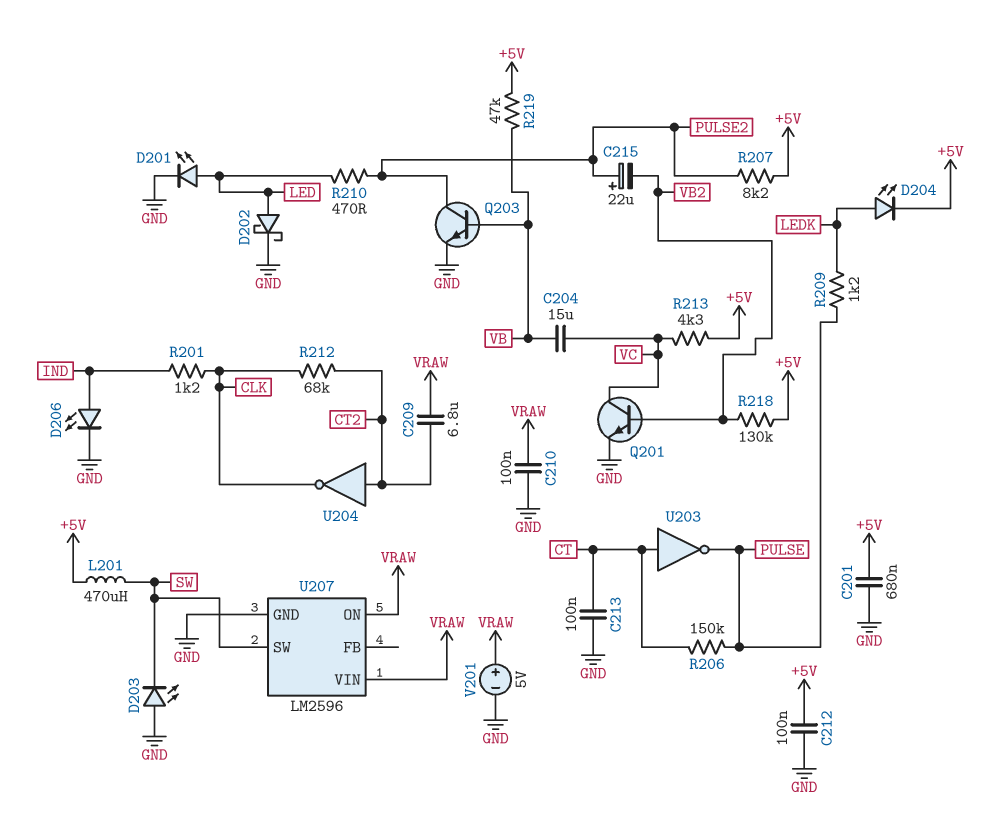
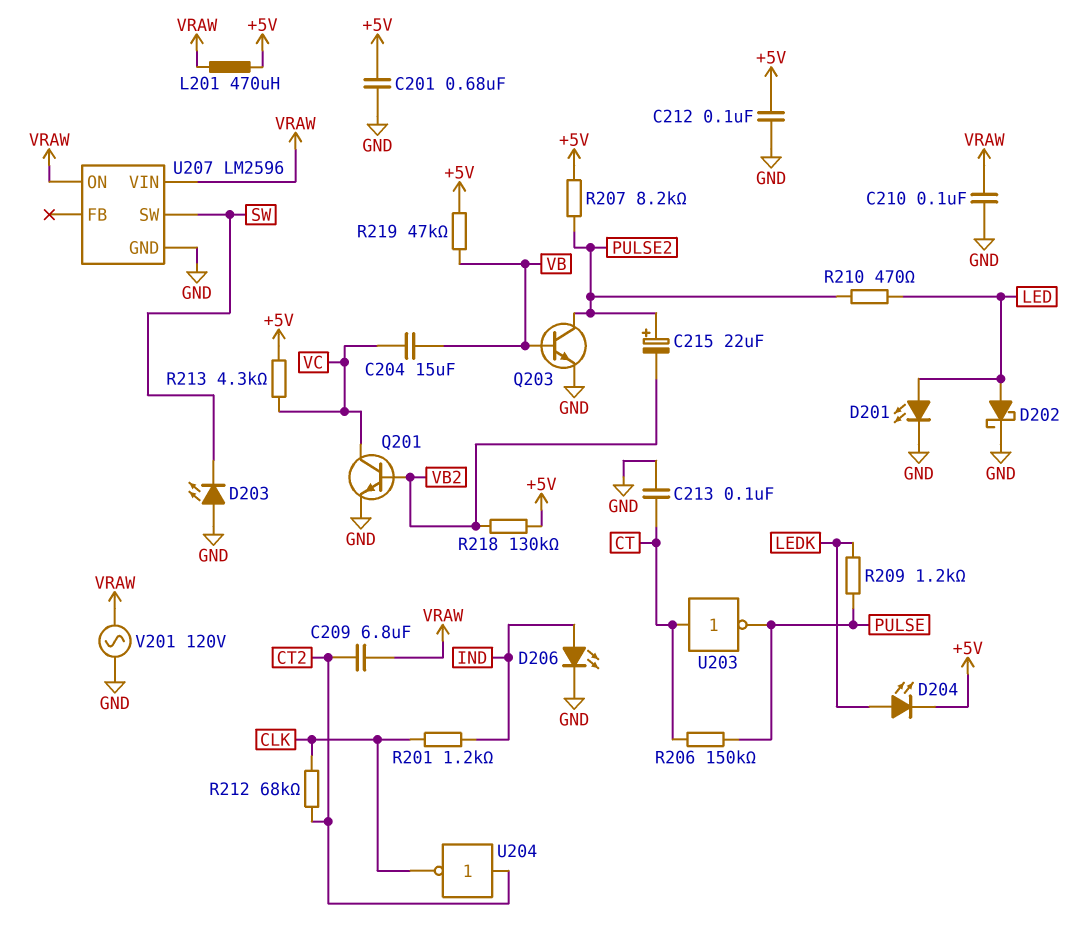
L201: 470uH (+5V, SW) -> 470uH (+5V, VRAW)
V201: 5V (plus VRAW, minus GND) -> AC 120V (GND, VRAW)

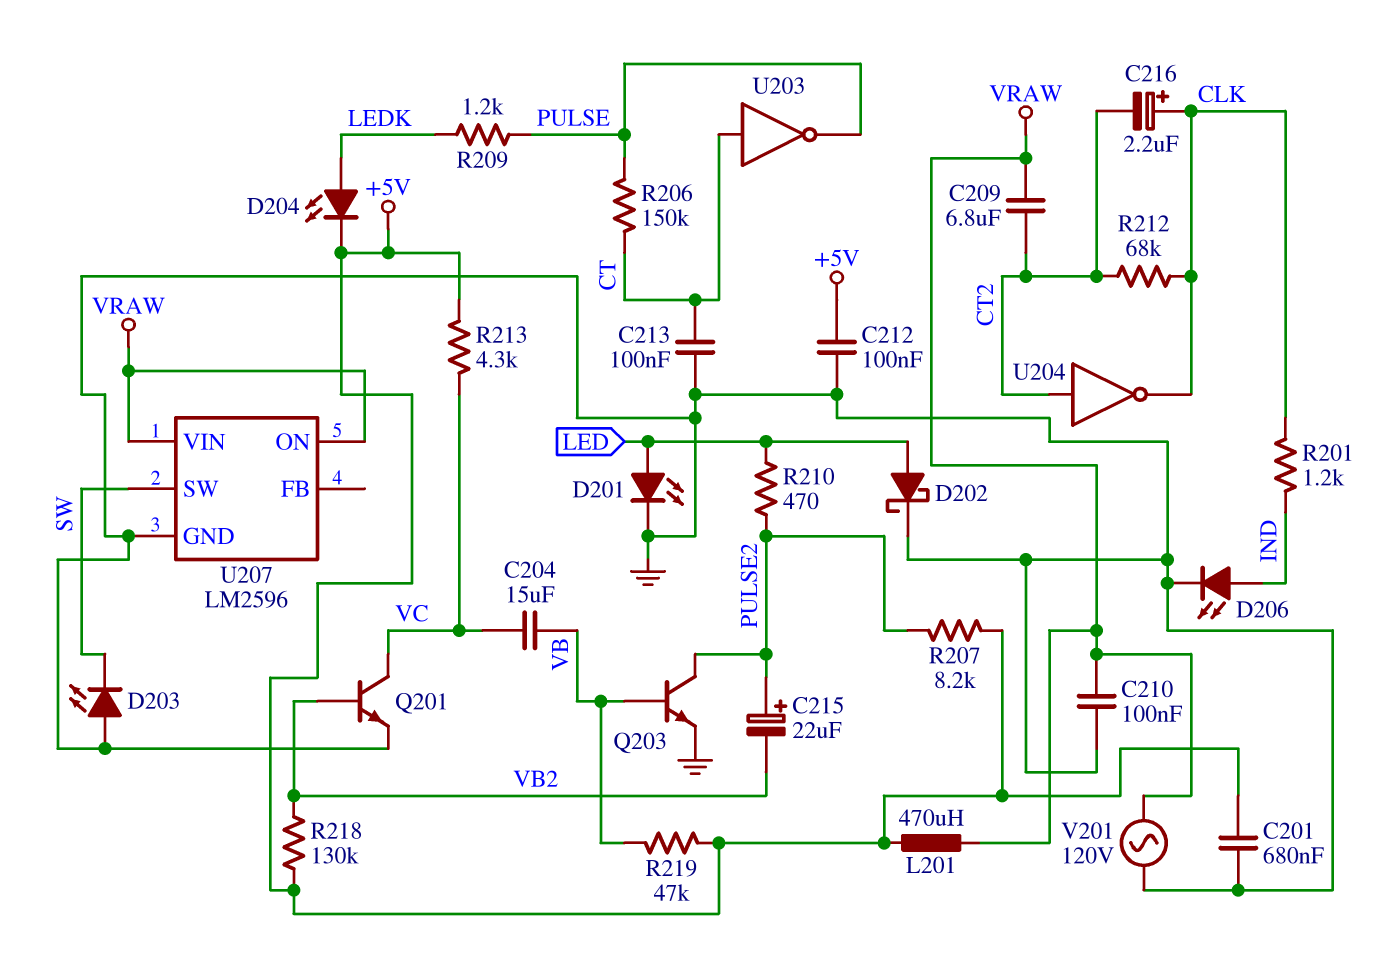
C216: none -> 2.2uF (plus CLK, minus CT2)

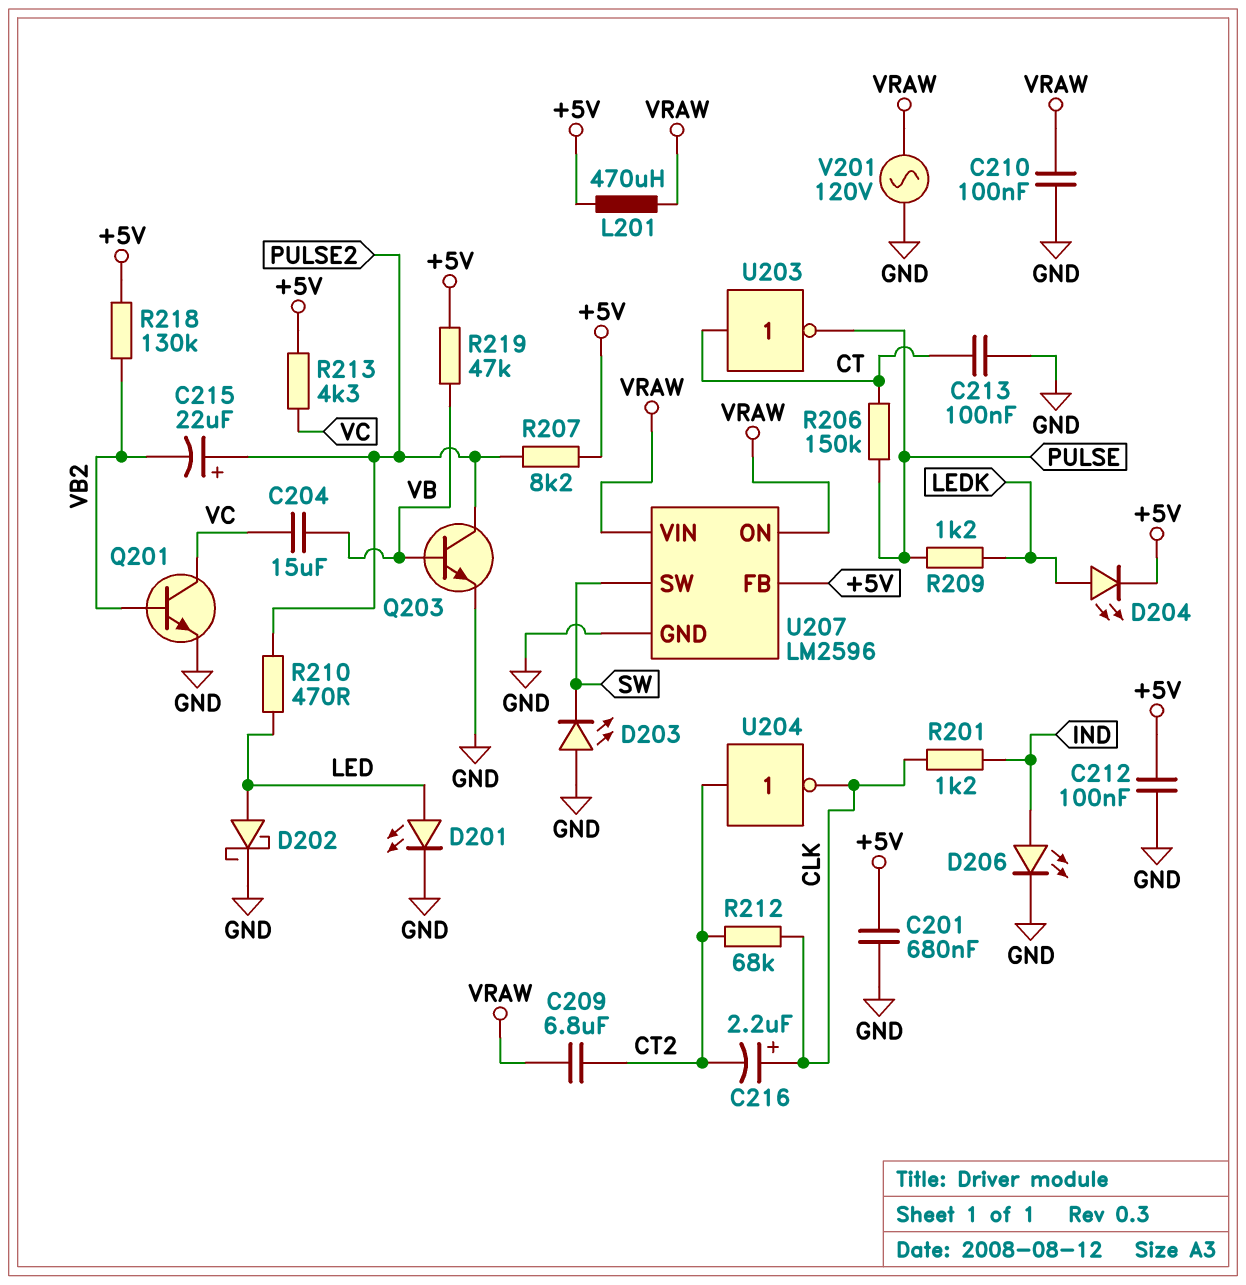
U207 pin FB: none -> +5V

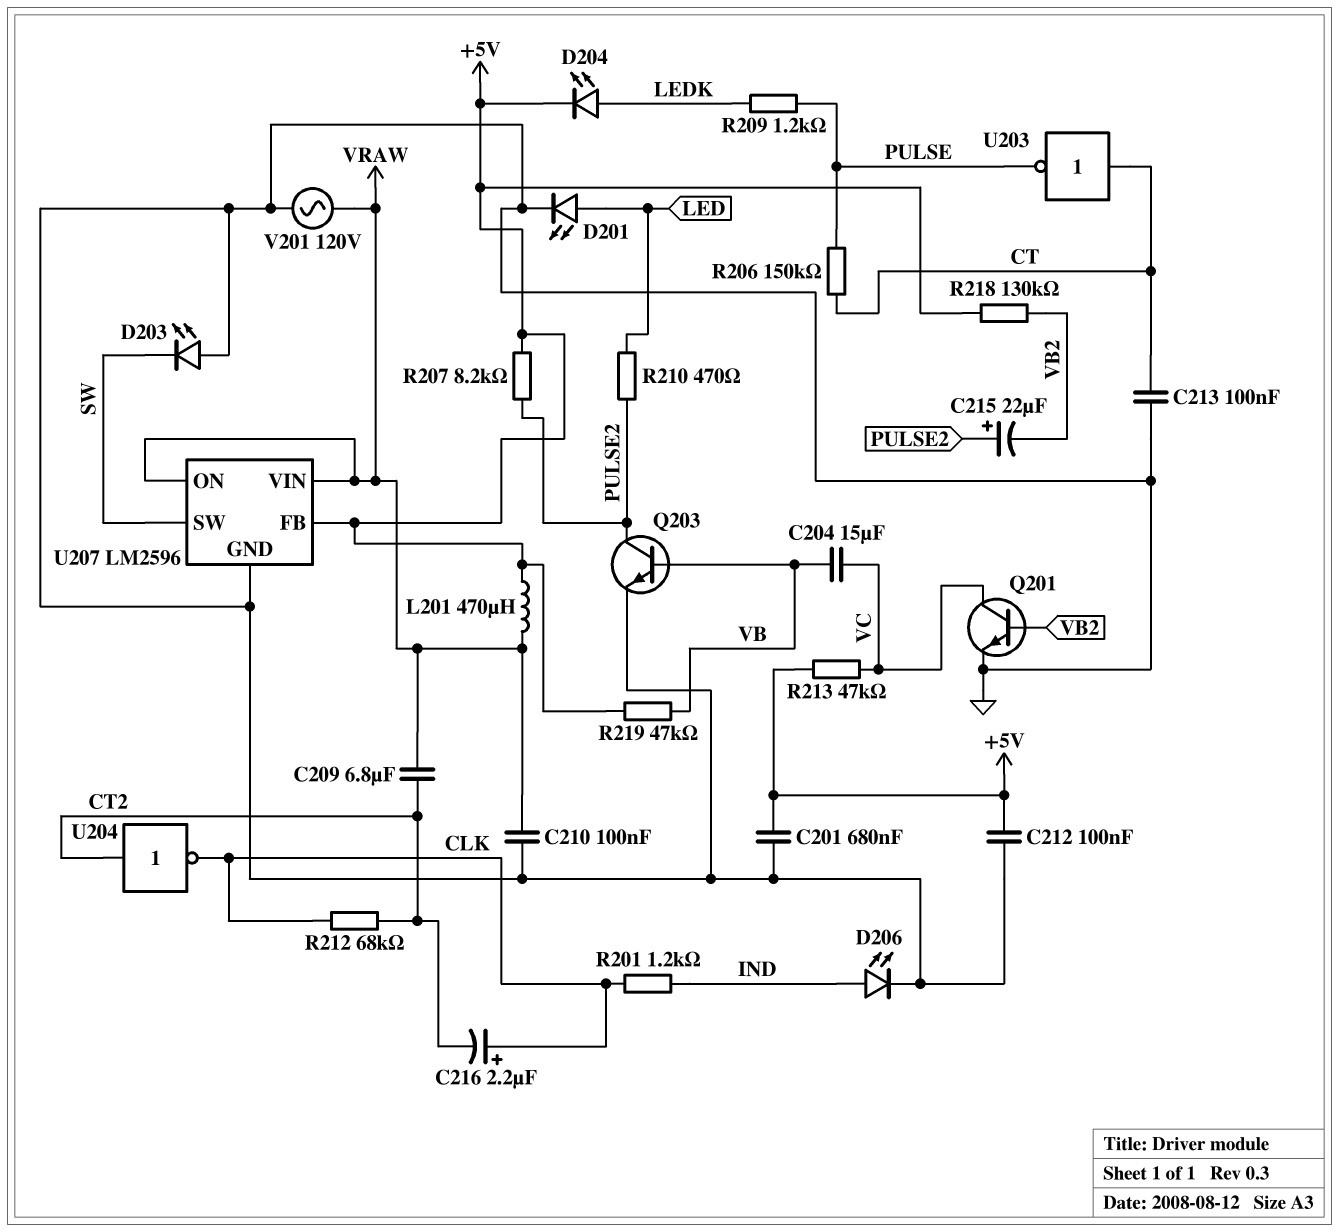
D202: schottky (A LED, K GND) -> none
R213: 4.3k (+5V, VC) -> 47k (+5V, VC)

